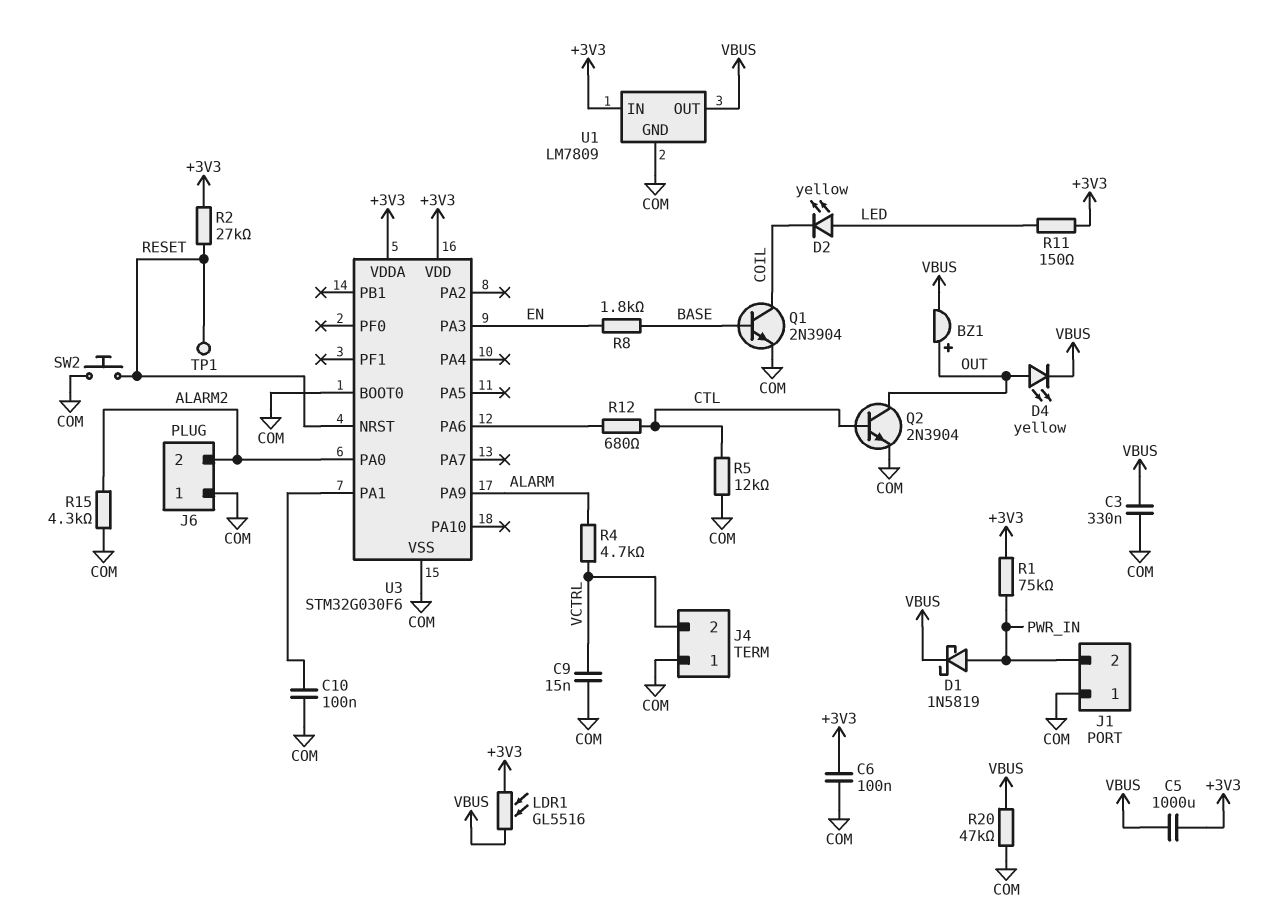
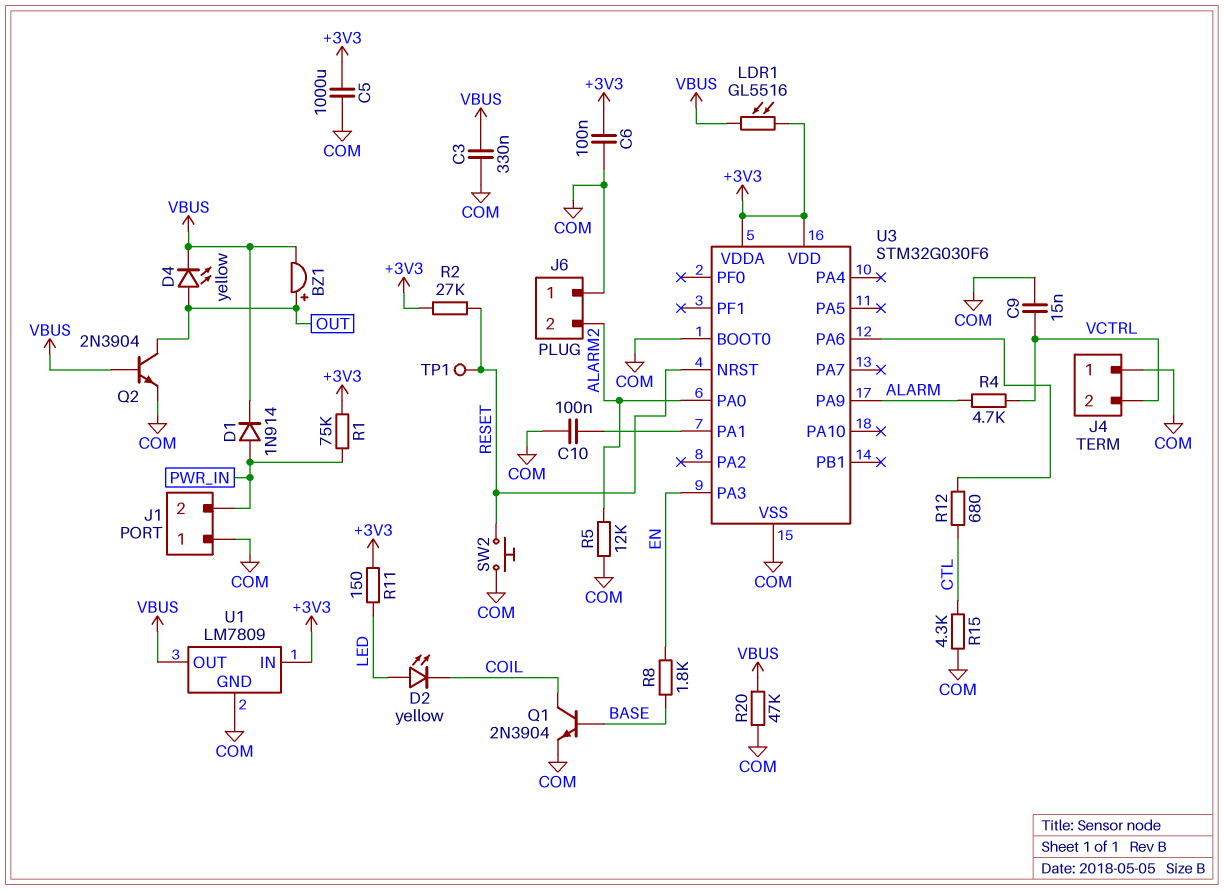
C5: 1000uF (+3V3, VBUS) -> 1000uF (+3V3, COM)
D1: schottky 1N5819 (A PWR_IN, K VBUS) -> diode 1N914 (A PWR_IN, K VBUS)
Q2: NPN 2N3904 (B CTL, C OUT, E COM) -> NPN 2N3904 (B VBUS, C OUT, E COM)
R5: 12k (COM, CTL) -> 12k (ALARM2, COM)
R15: 4.3k (ALARM2, COM) -> 4.3k (COM, CTL)

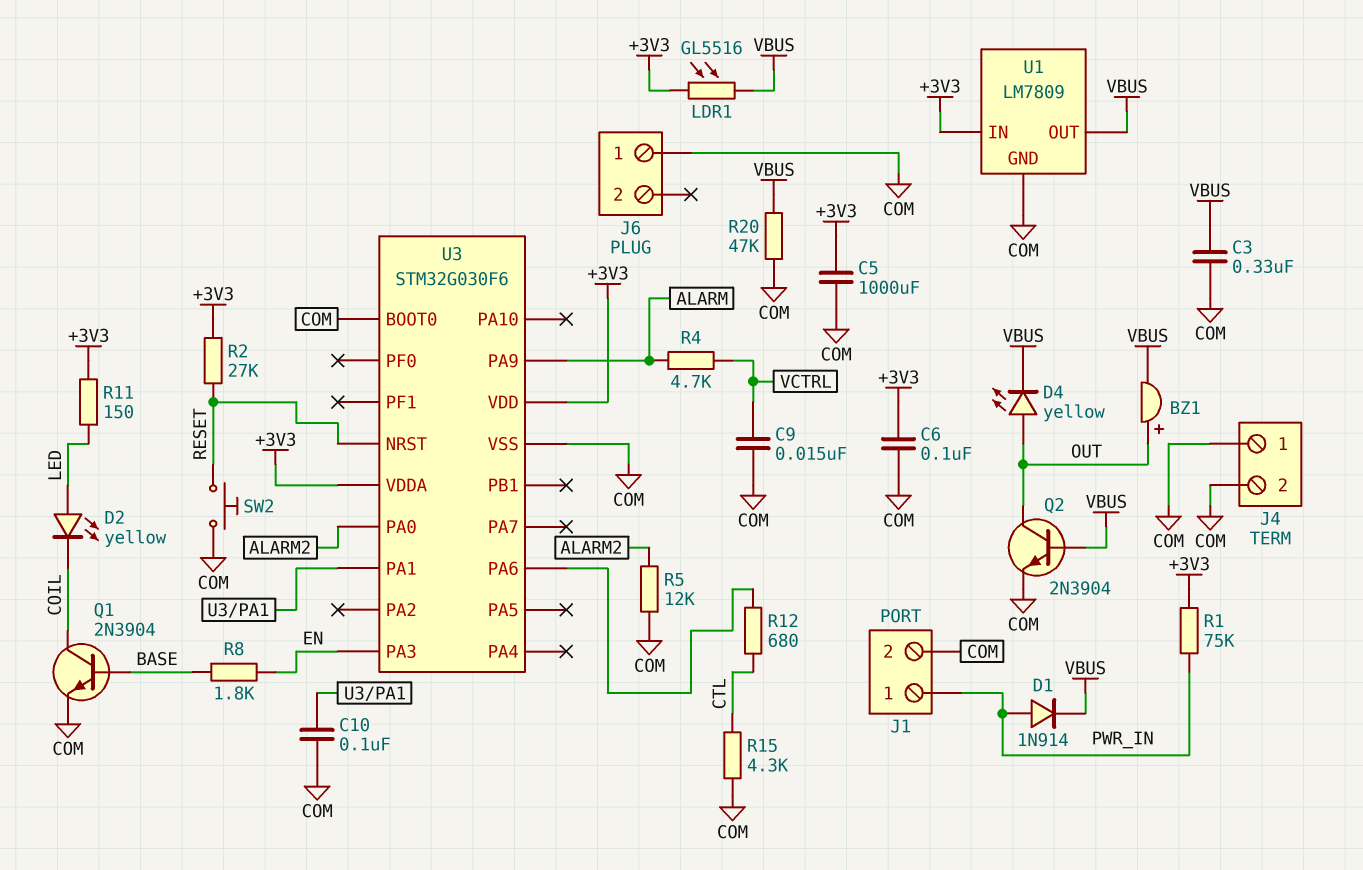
J1 pin 1: COM -> PWR_IN
J1 pin 2: PWR_IN -> COM
J4 pin 2: VCTRL -> COM
J6 pin 2: ALARM2 -> none
TP1: test point (RESET) -> none

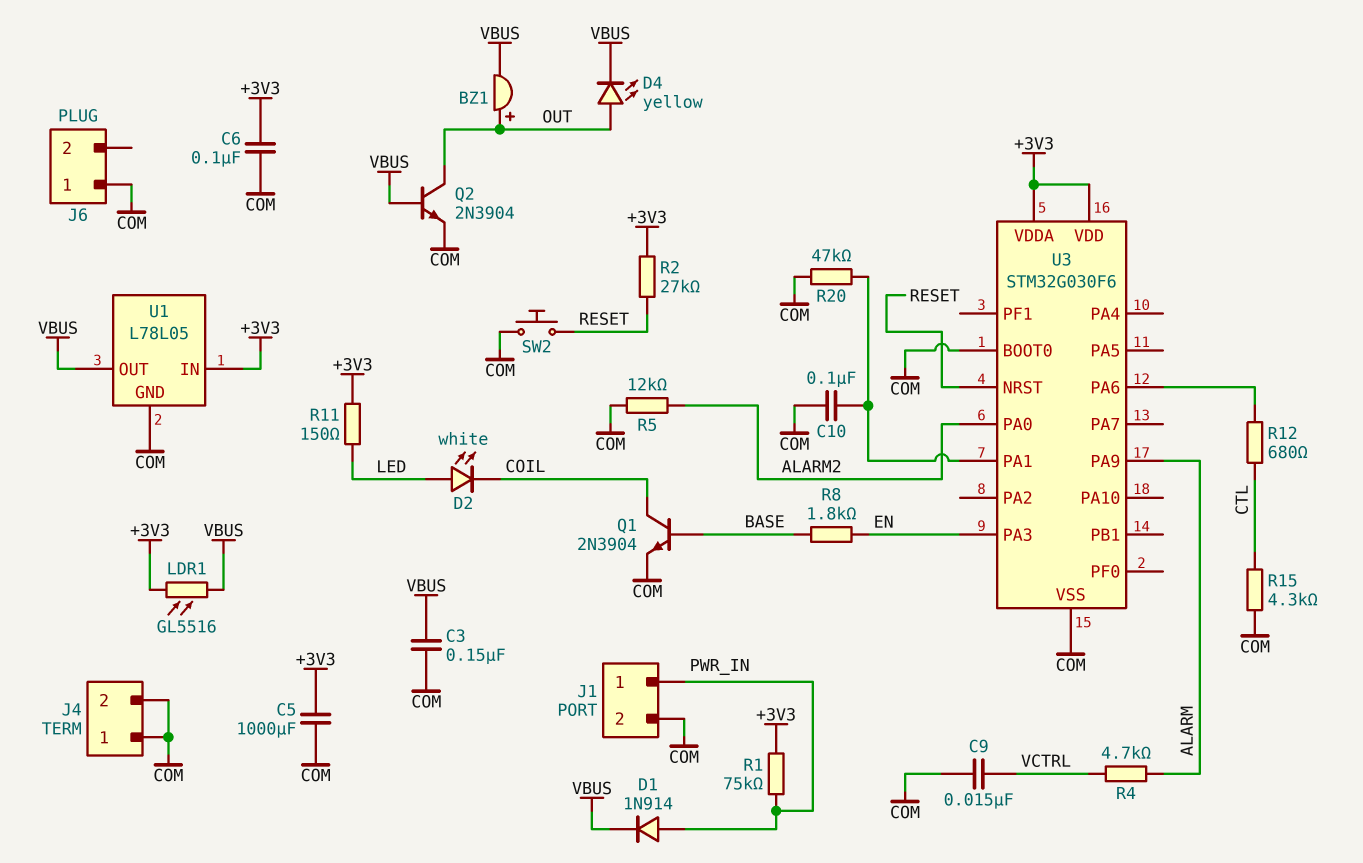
C3: 330nF (COM, VBUS) -> 150nF (COM, VBUS)
D2: LED yellow (A LED, K COIL) -> LED white (A LED, K COIL)
R20: 47k (COM, VBUS) -> 47k (COM, U3/PA1)
U1: LM7809 -> L78L05

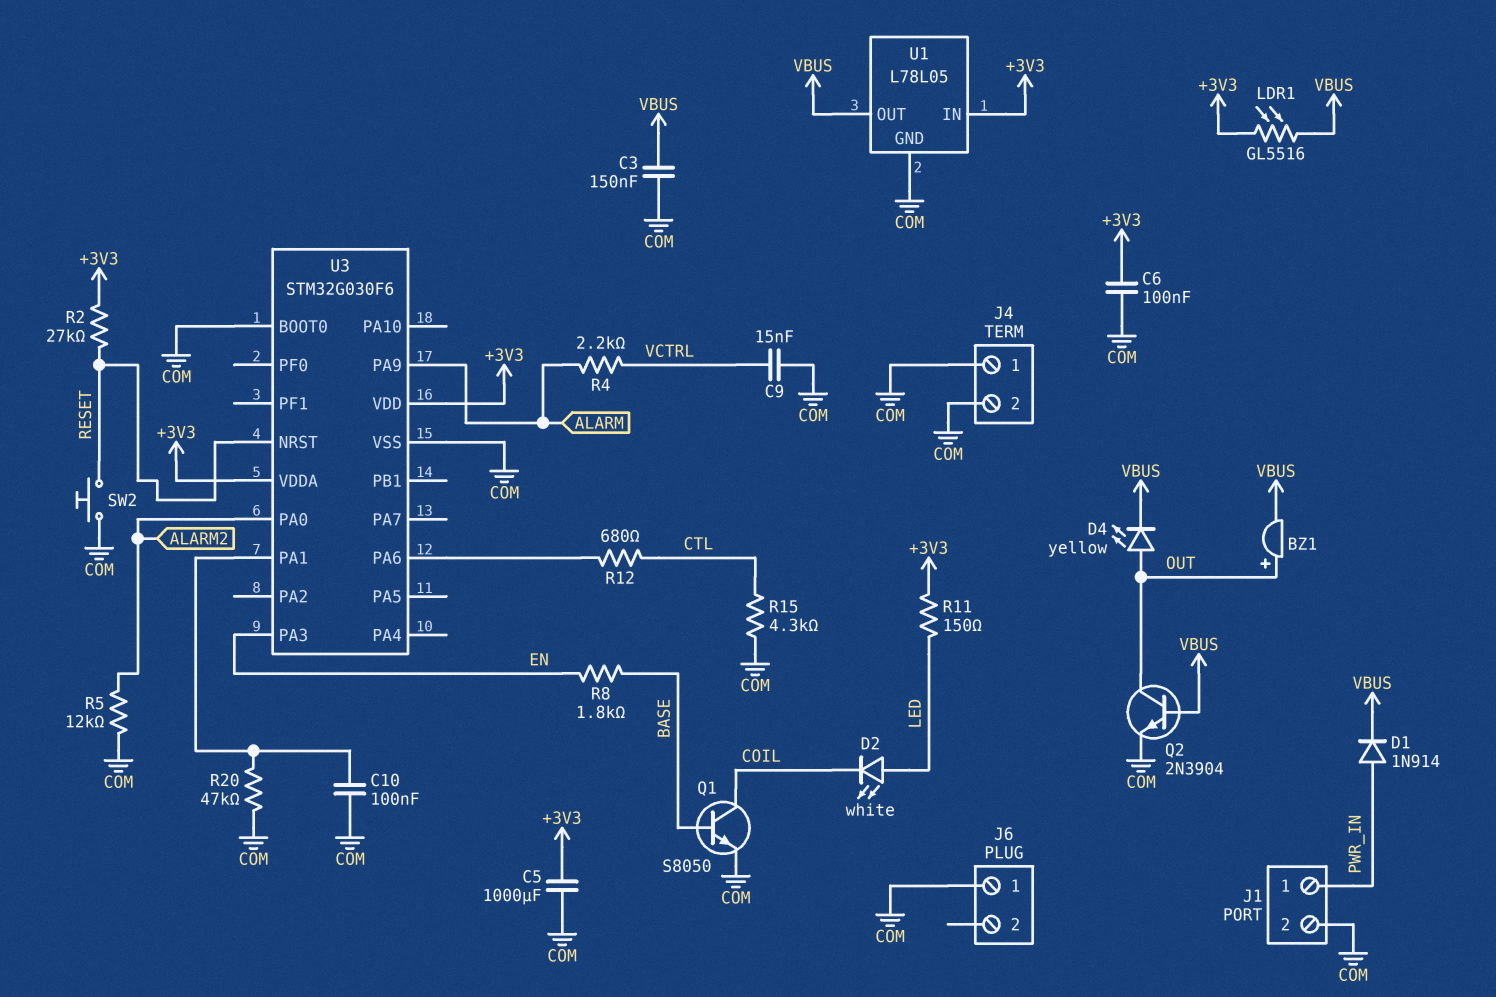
Q1: NPN 2N3904 (B BASE, C COIL, E COM) -> NPN S8050 (B BASE, C COIL, E COM)
R1: 75k (+3V3, PWR_IN) -> none
R4: 4.7k (ALARM, VCTRL) -> 2.2k (ALARM, VCTRL)

